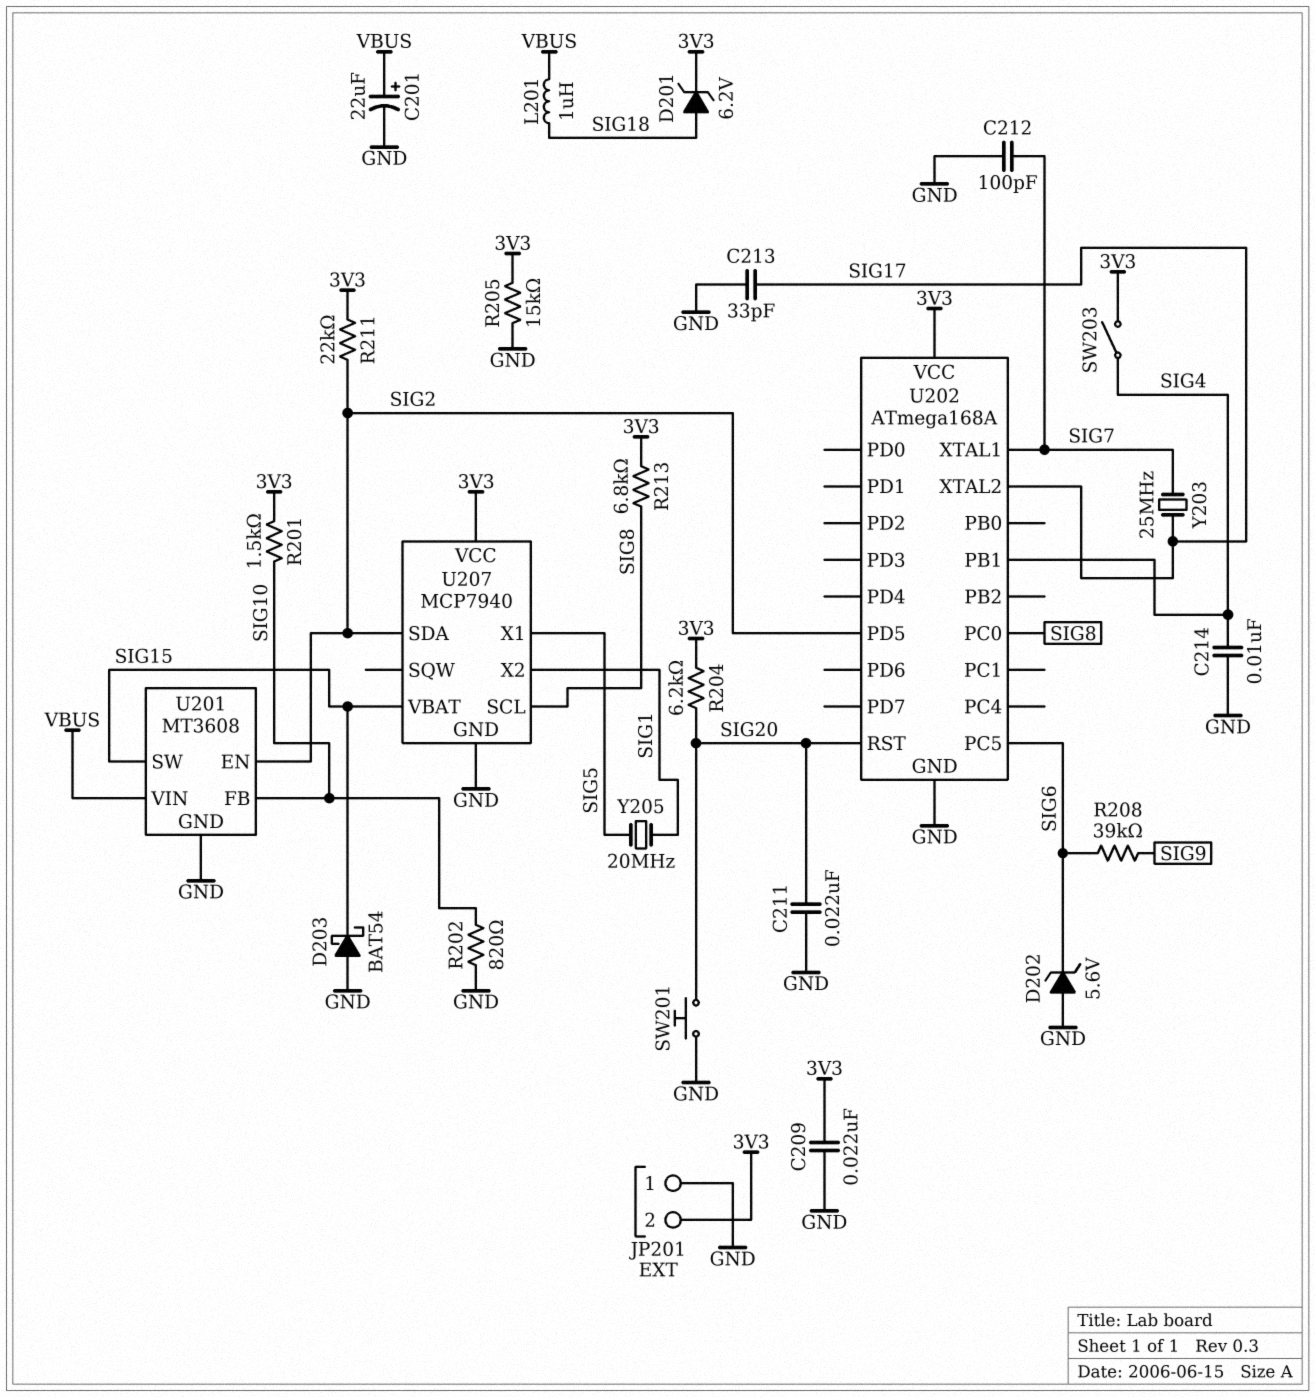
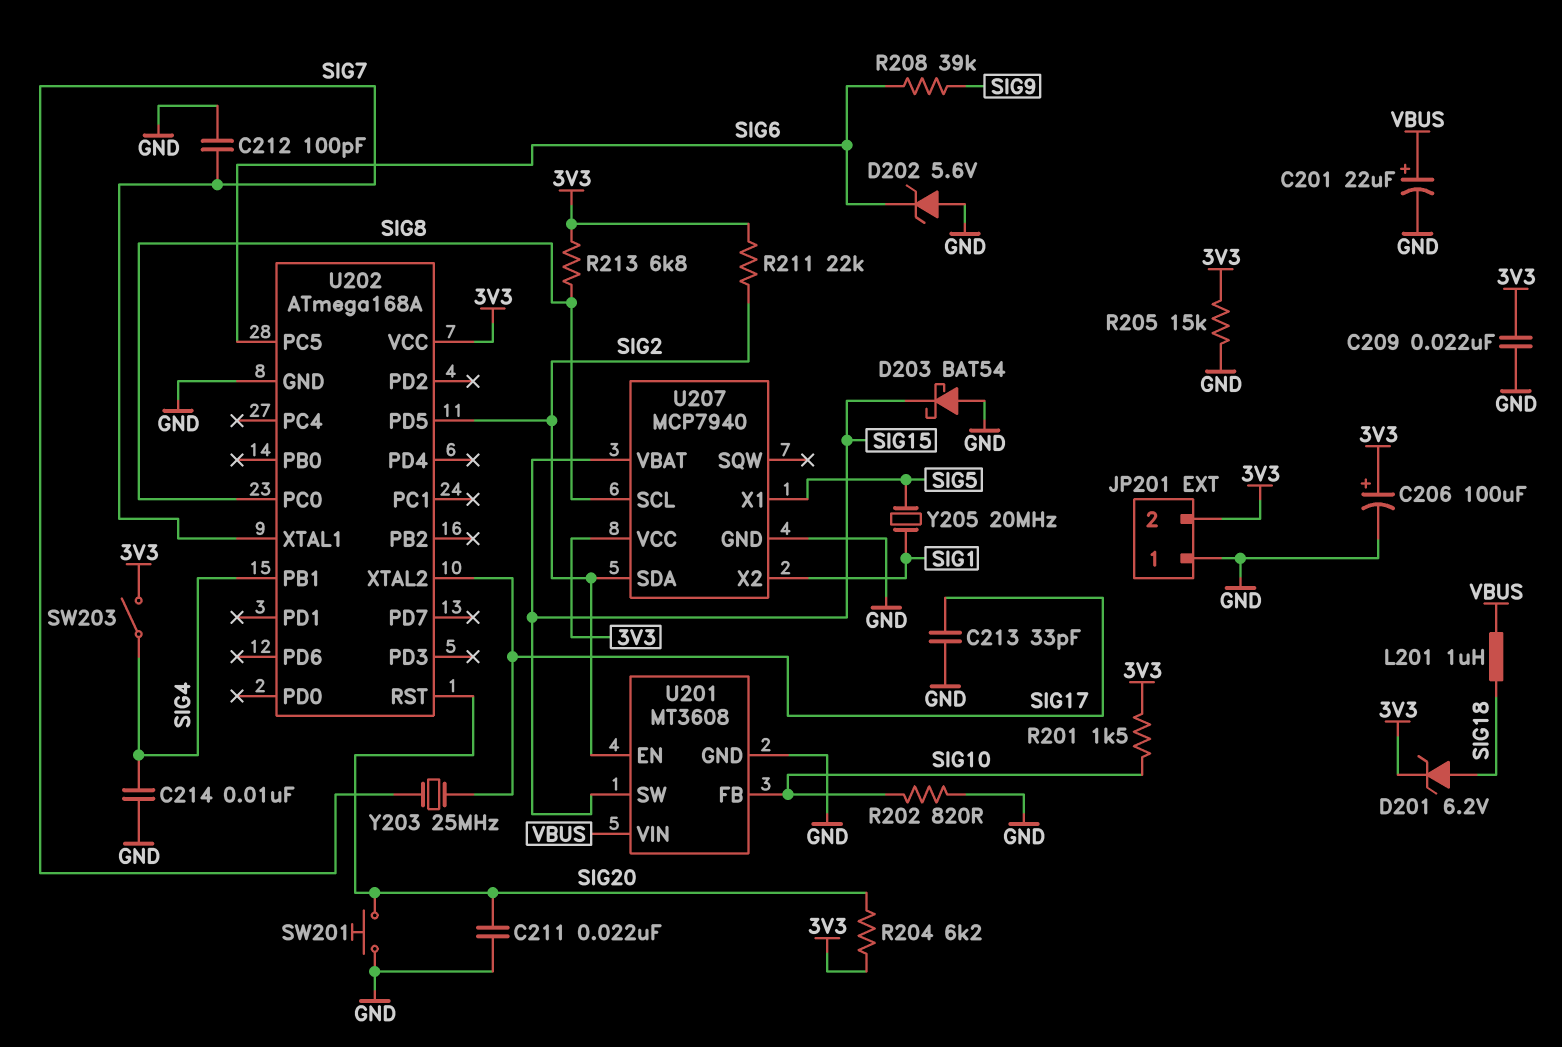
C206: none -> 100uF (plus 3V3, minus GND)

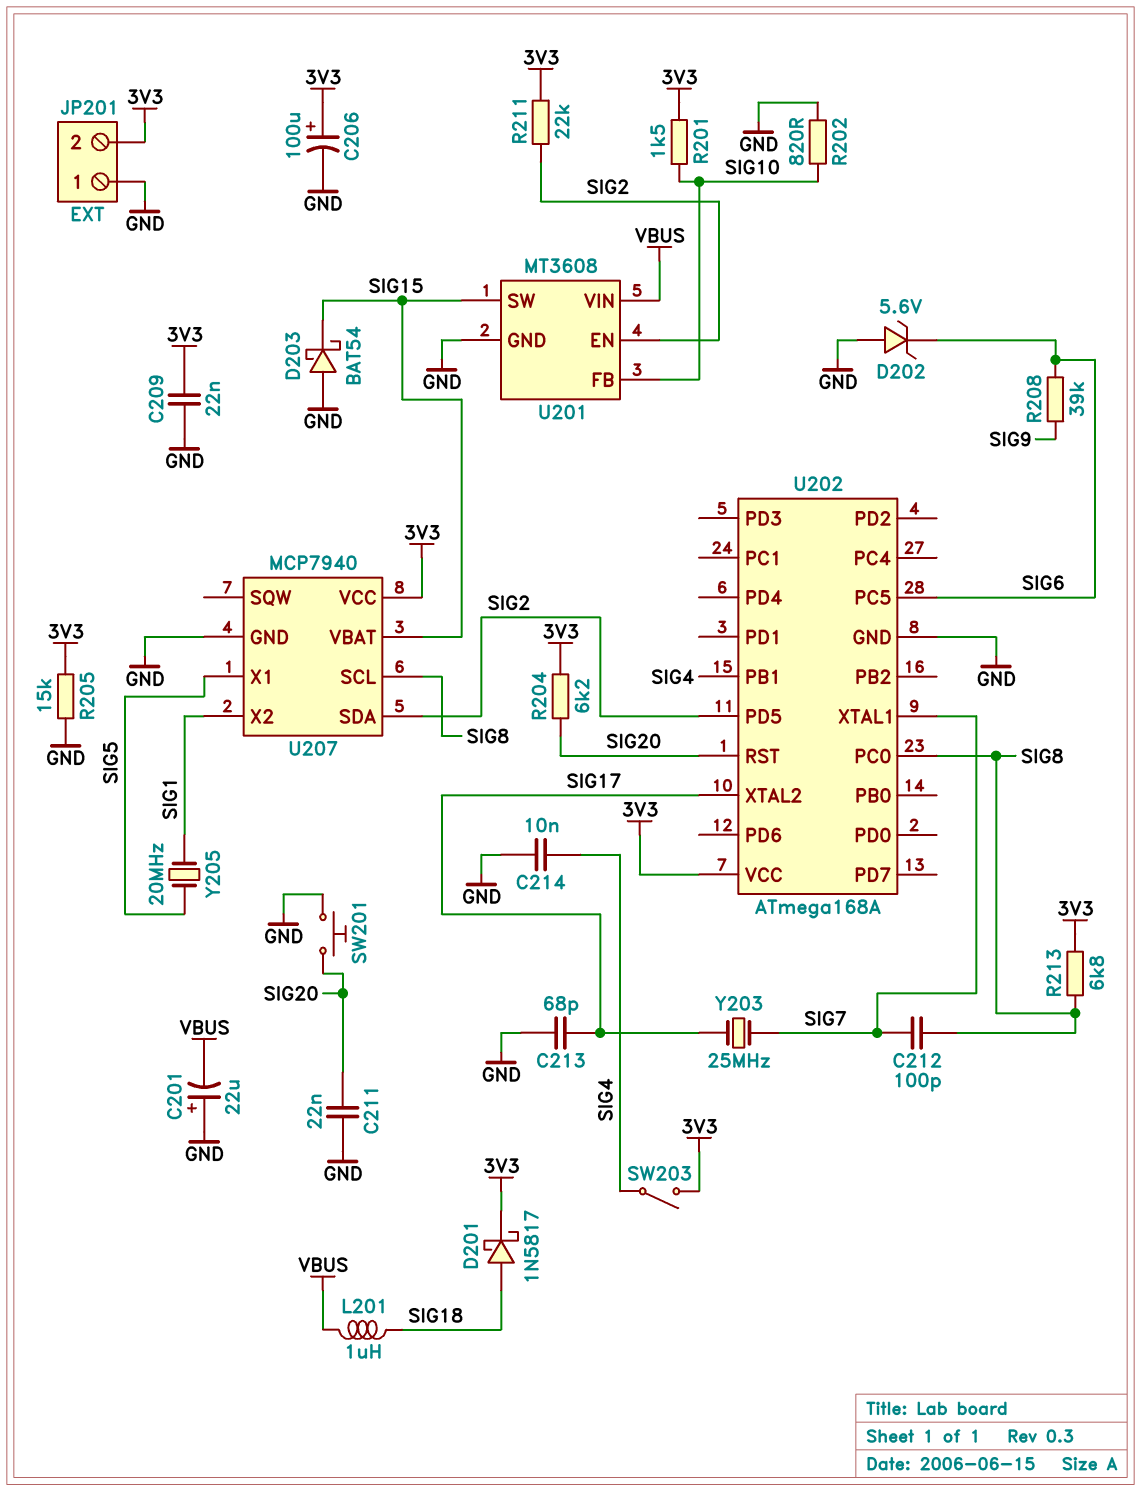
C201: 22uF (plus VBUS, minus GND) -> 22uF (plus GND, minus VBUS)
C212: 100pF (GND, SIG7) -> 100pF (SIG7, SIG8)
C213: 33pF (GND, SIG17) -> 68pF (GND, SIG17)
D201: zener 6.2V (A SIG18, K 3V3) -> schottky 1N5817 (A SIG18, K 3V3)

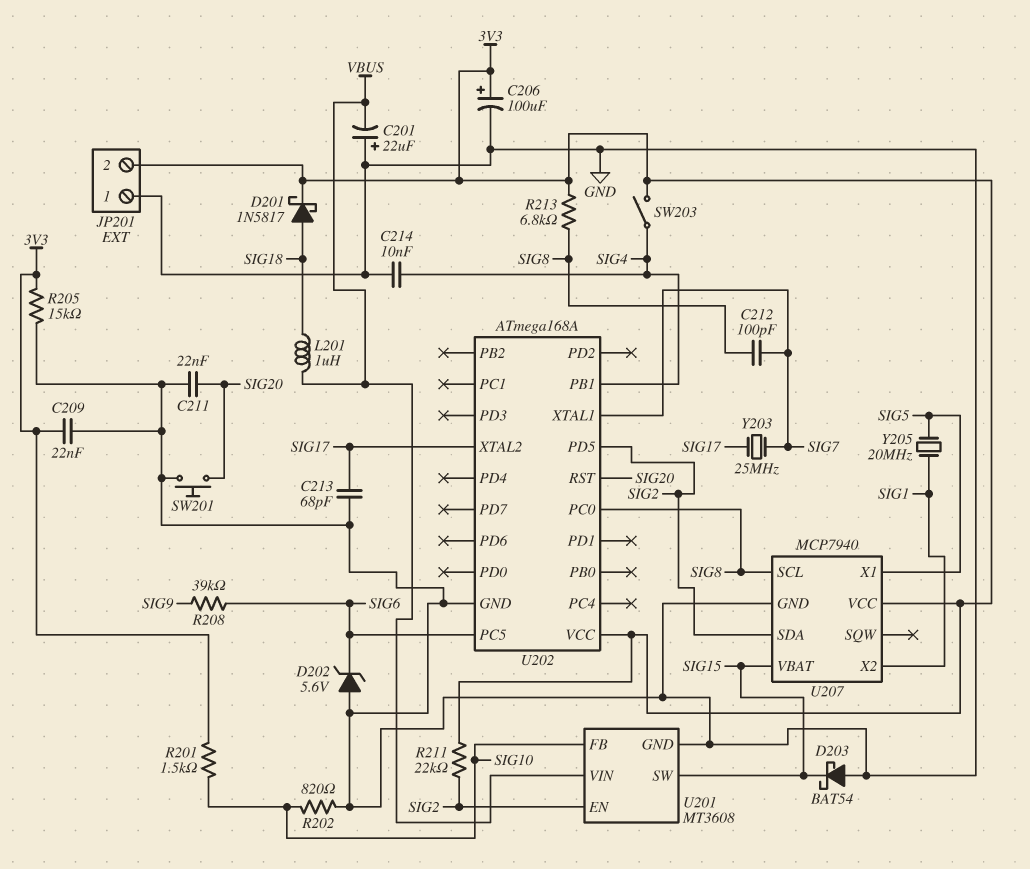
R204: 6.2k (3V3, SIG20) -> none

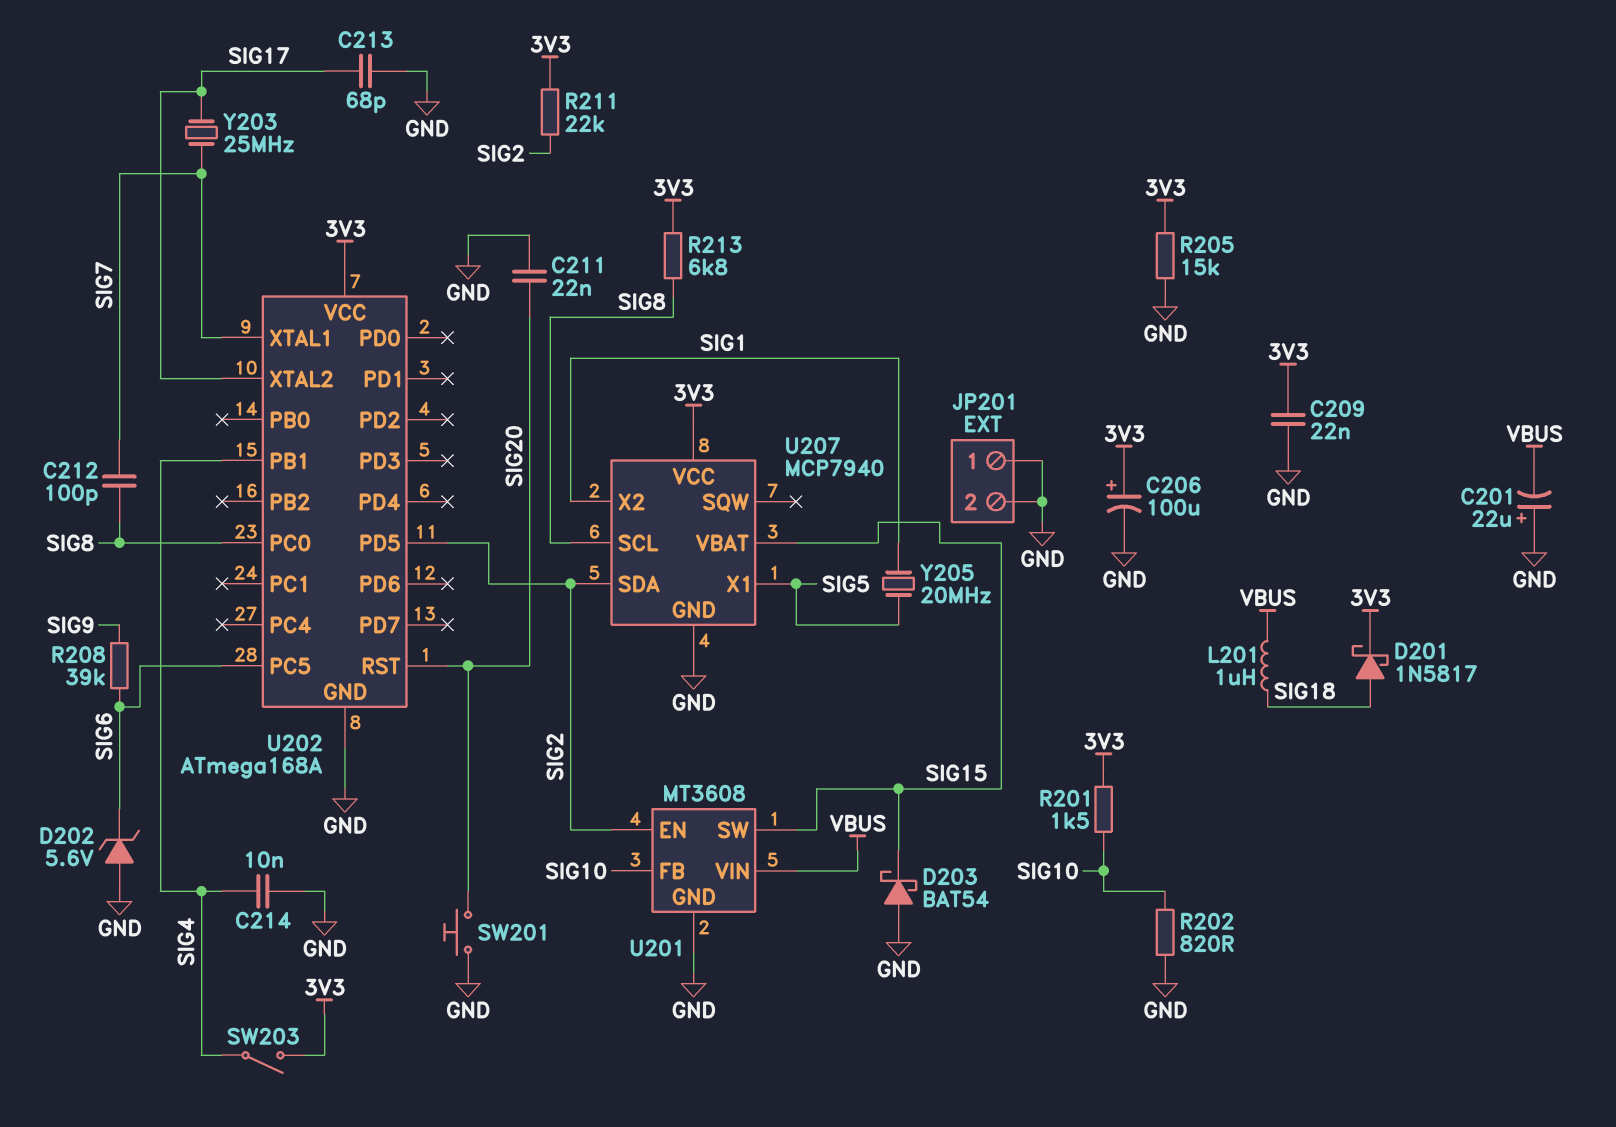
JP201 pin 2: 3V3 -> GND

